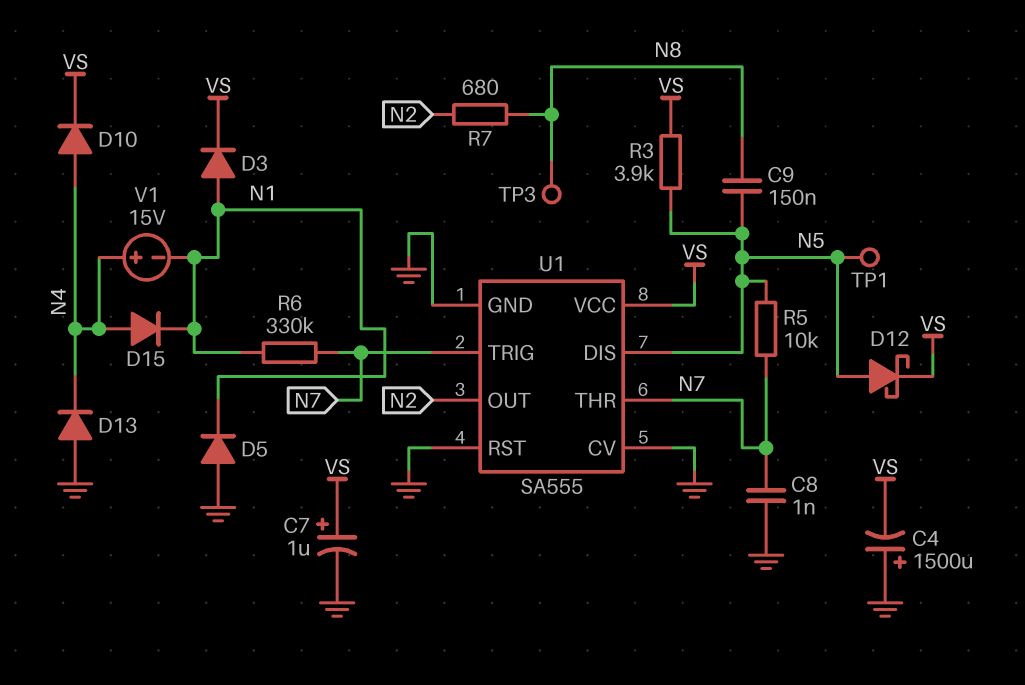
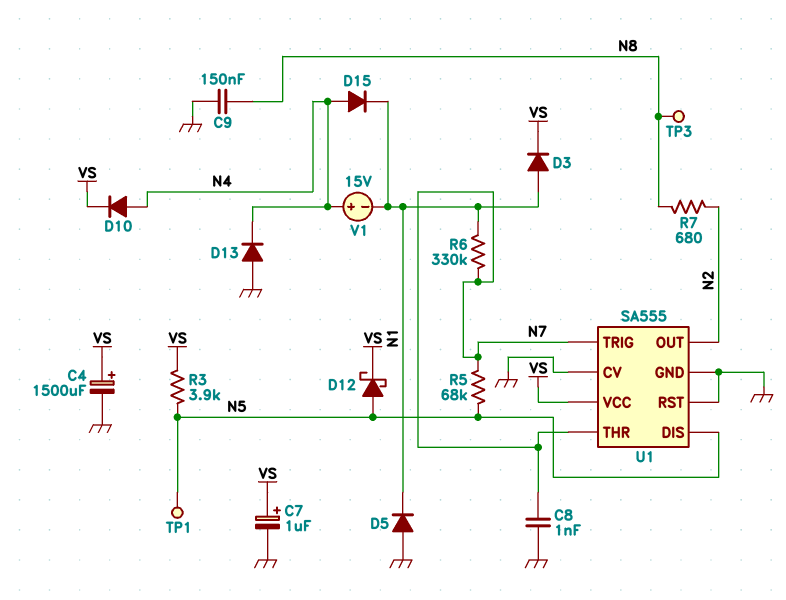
C4: 1500uF (plus GND, minus VS) -> 1500uF (plus VS, minus GND)
C9: 150nF (N5, N8) -> 150nF (GND, N8)
R5: 10k (N5, N7) -> 68k (N5, N7)

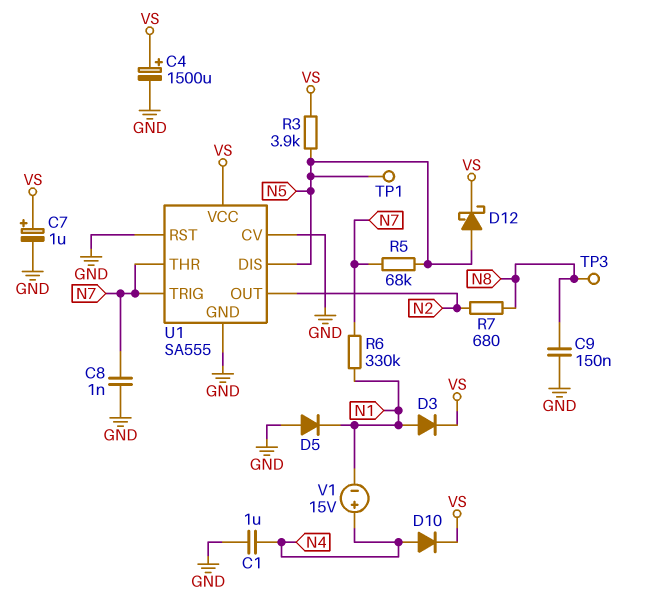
C1: none -> 1uF (GND, N4)
D13: diode (A GND, K N4) -> none
D15: diode (A N4, K N1) -> none

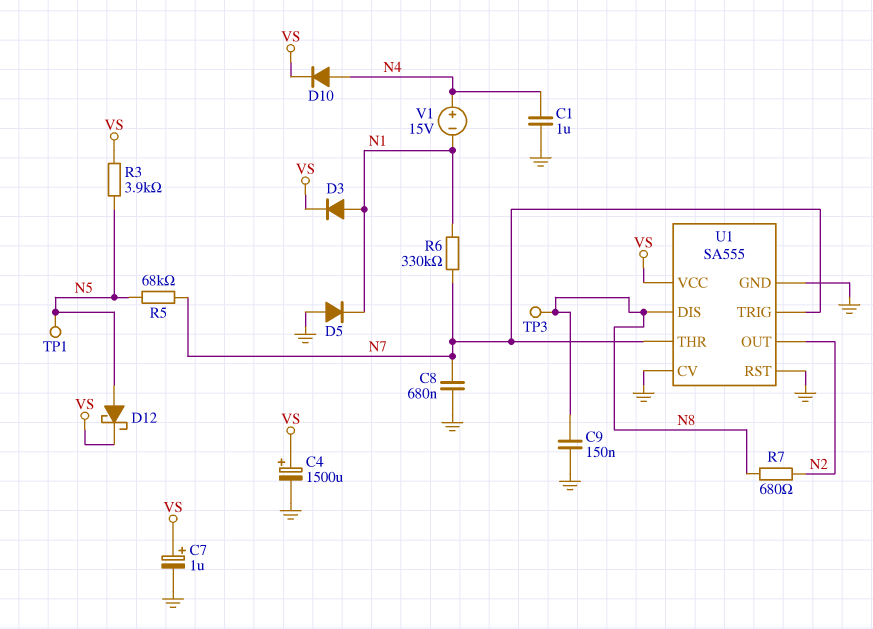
C8: 1nF (GND, N7) -> 680nF (GND, N7)
U1 pin DIS: N5 -> N8

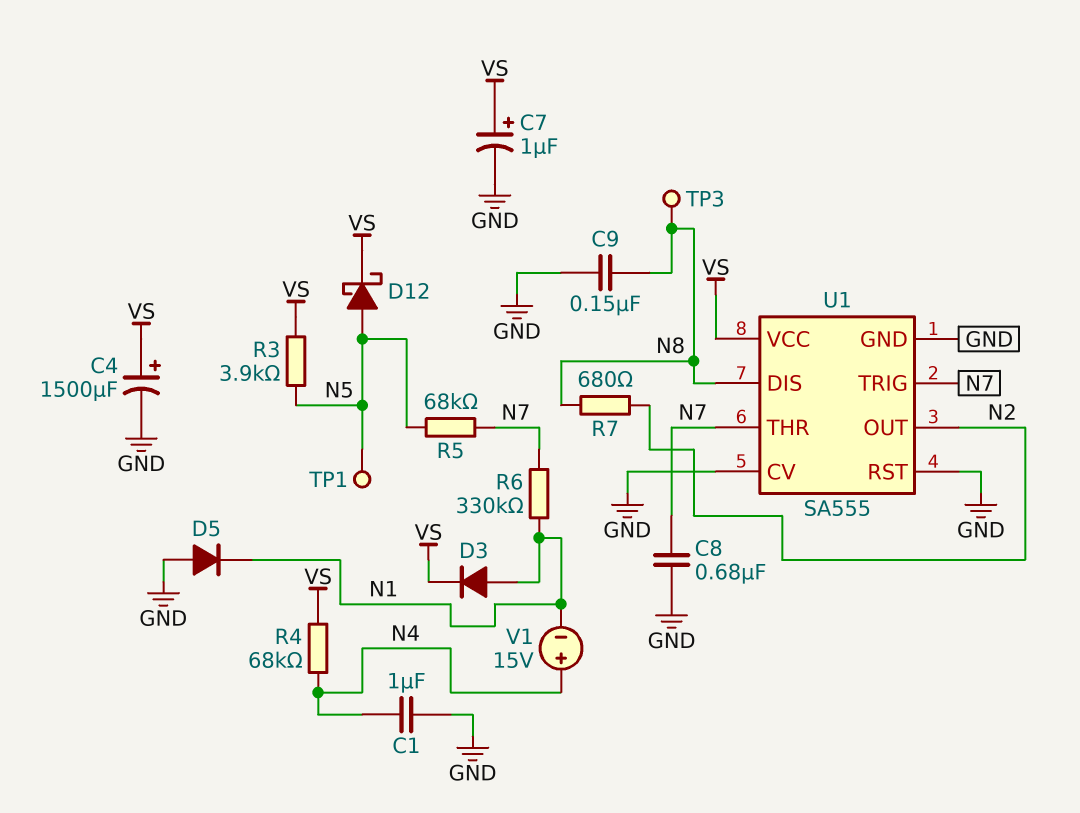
D10: diode (A N4, K VS) -> none
R4: none -> 68k (N4, VS)

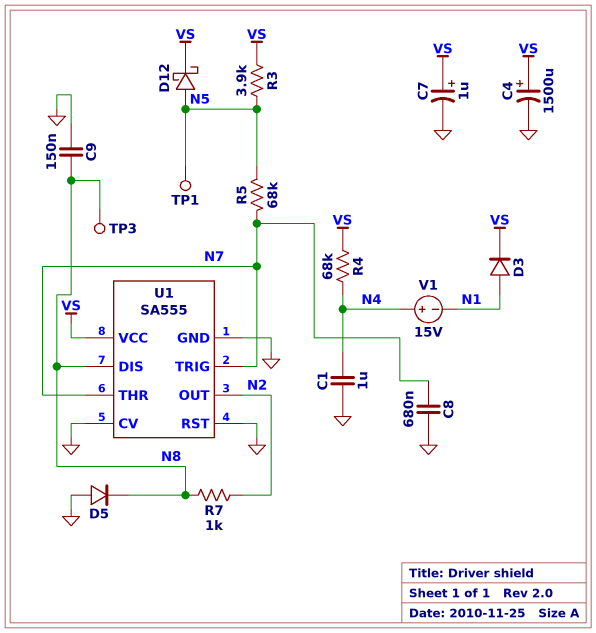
D5: diode (A GND, K N1) -> diode (A GND, K N8)
R6: 330k (N1, N7) -> none
R7: 680 (N2, N8) -> 1k (N2, N8)

